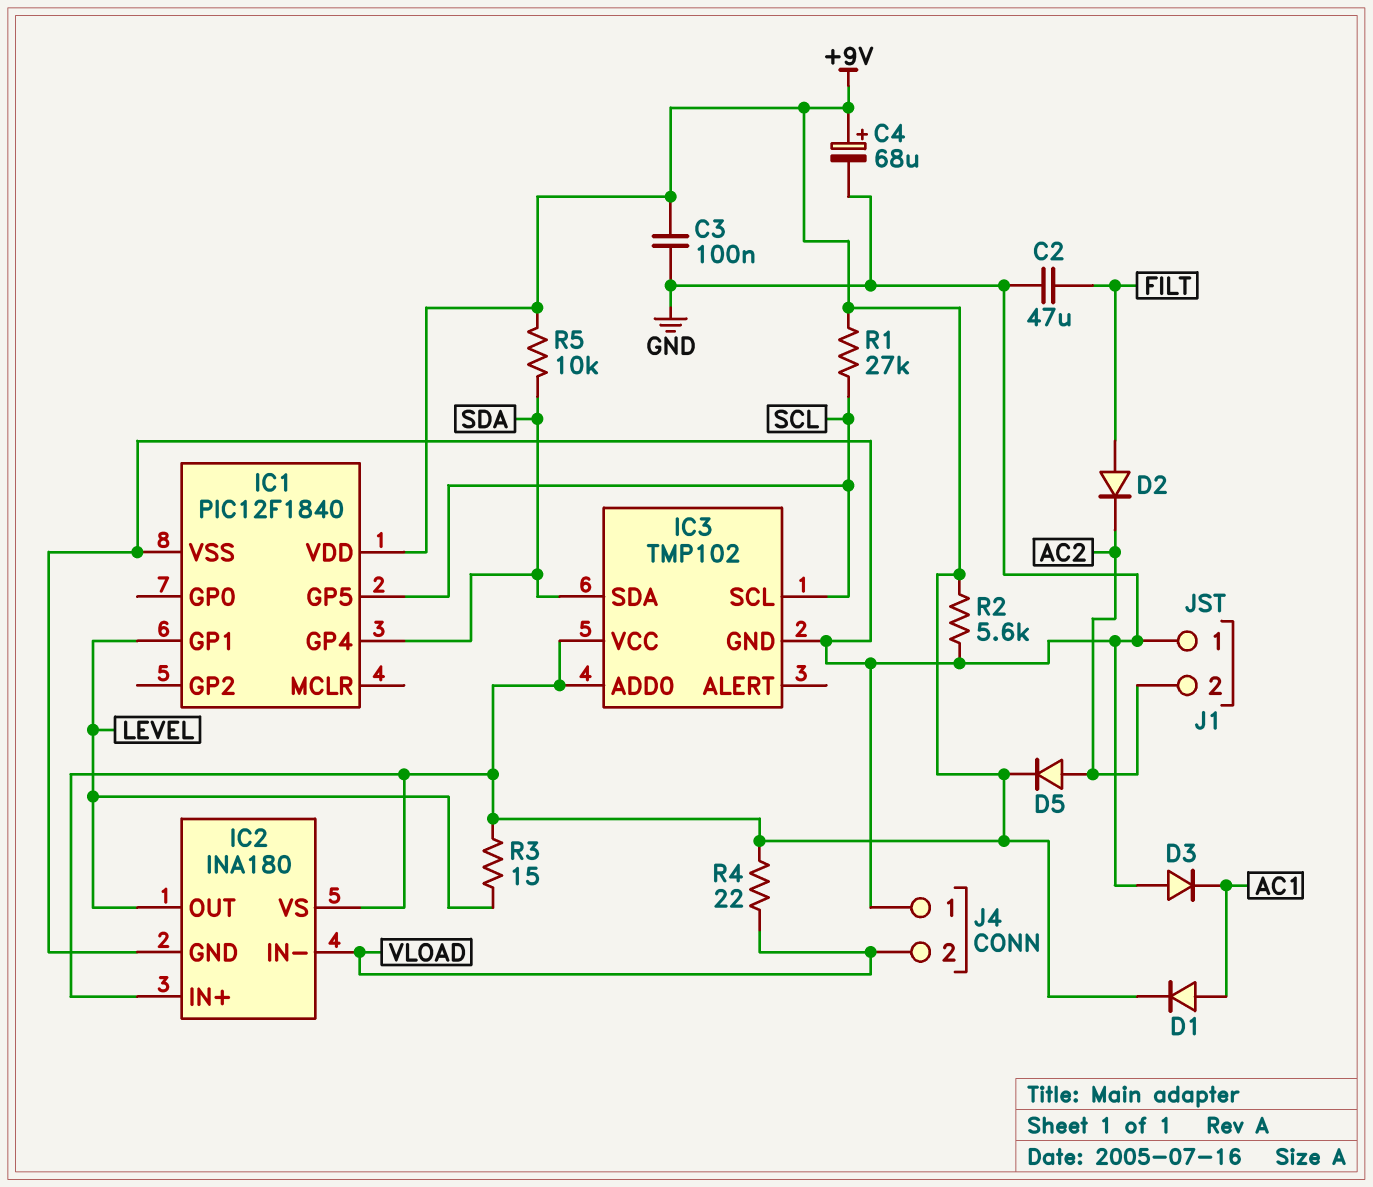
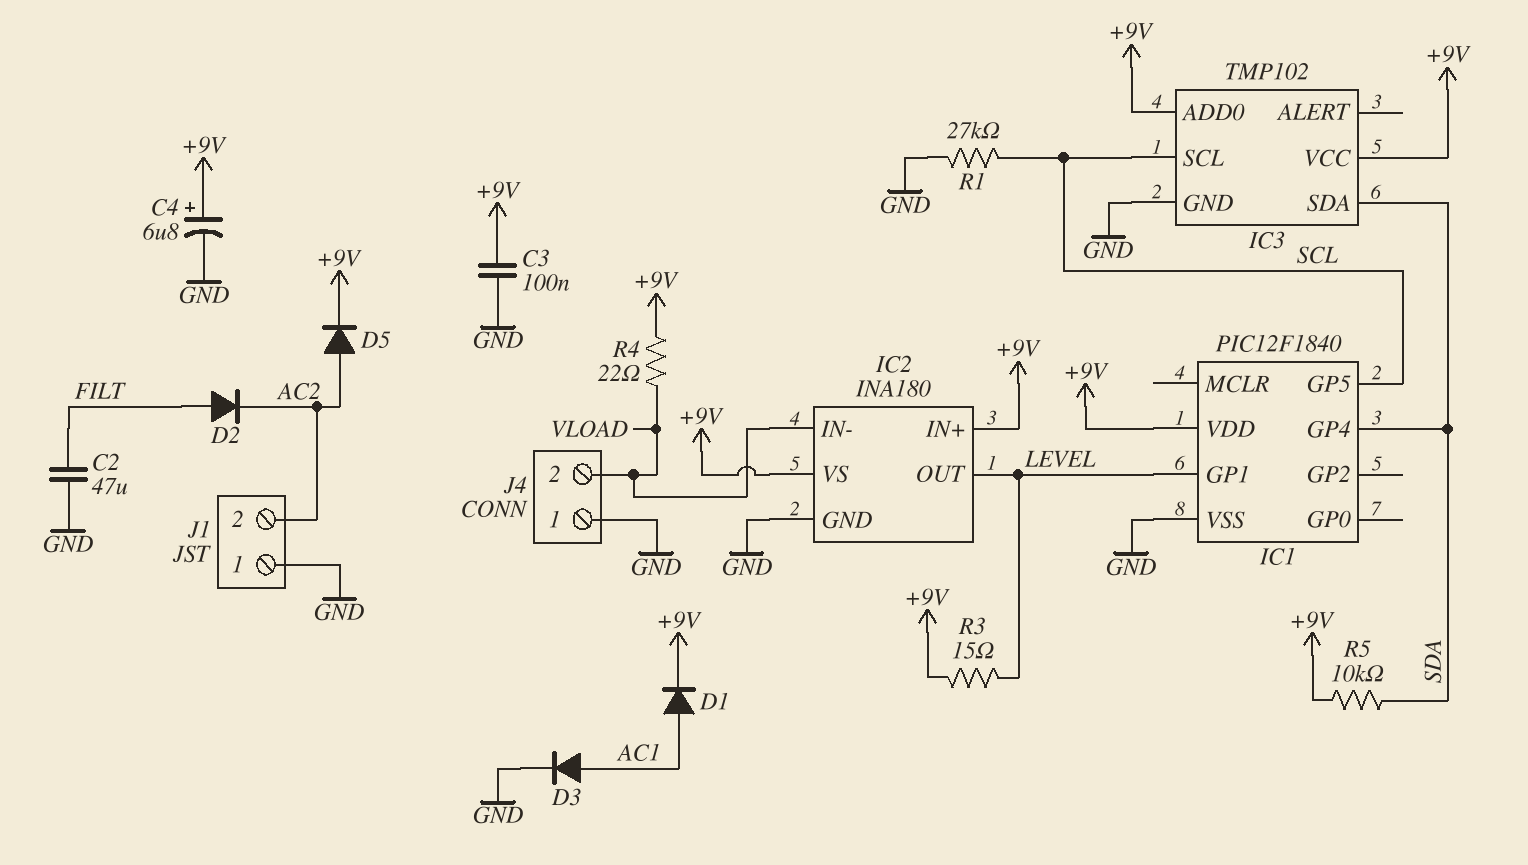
C4: 68uF (plus +9V, minus GND) -> 6.8uF (plus +9V, minus GND)
D3: diode (A GND, K AC1) -> diode (A AC1, K GND)
R1: 27k (+9V, SCL) -> 27k (GND, SCL)
R2: 5.6k (+9V, GND) -> none

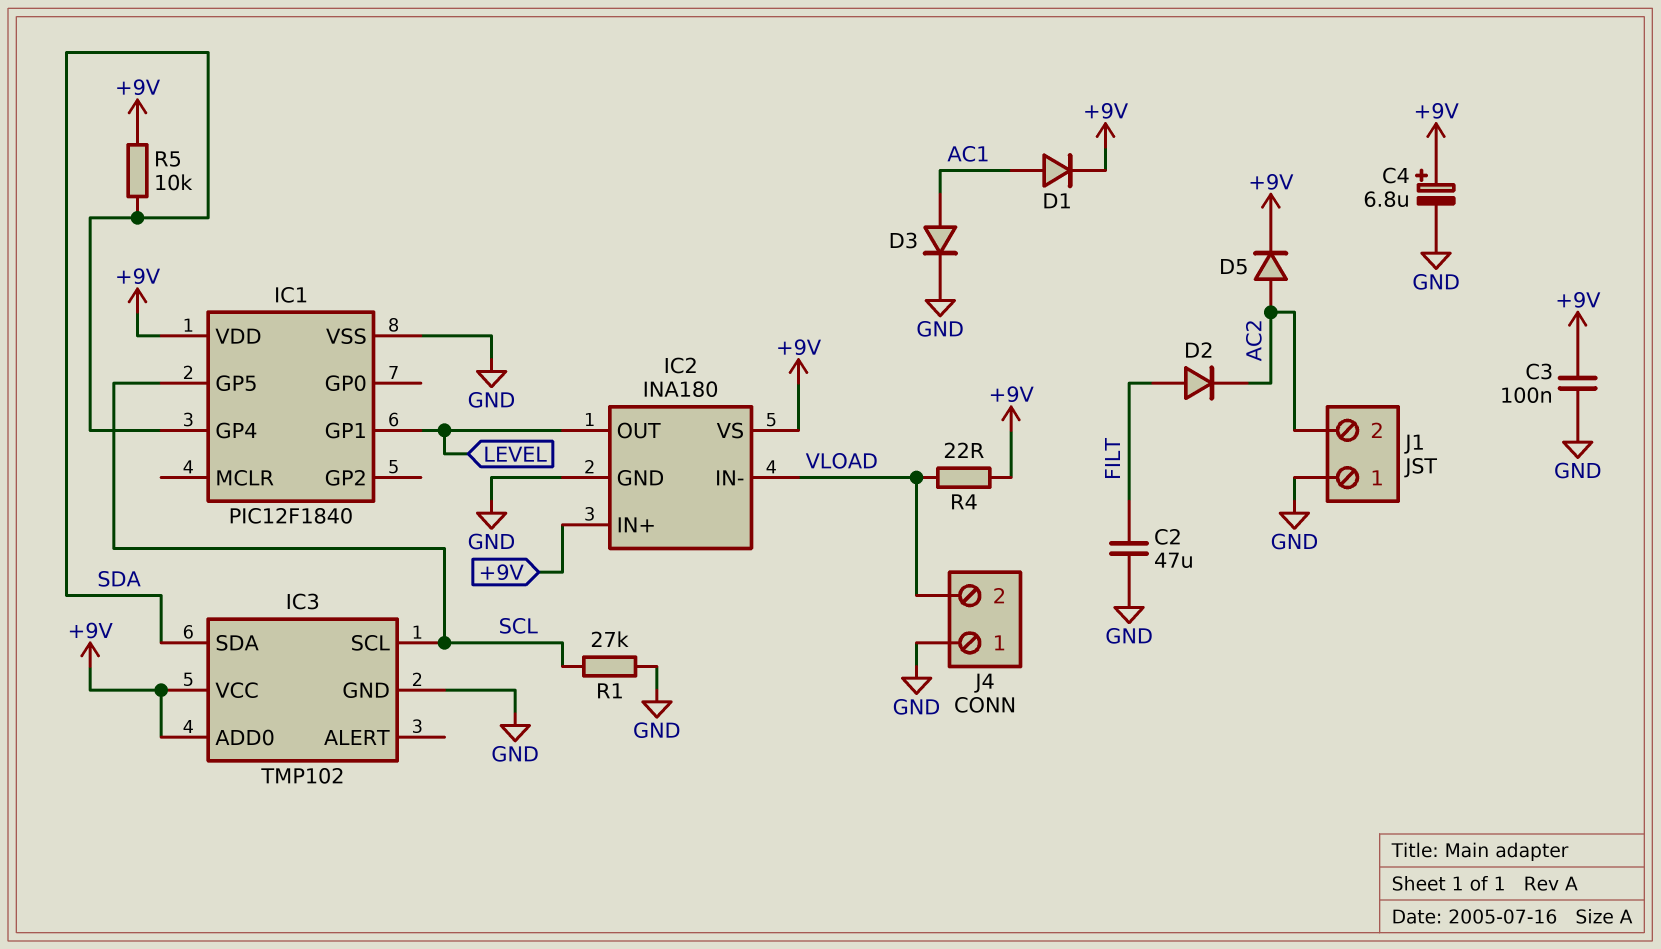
R3: 15 (+9V, LEVEL) -> none

